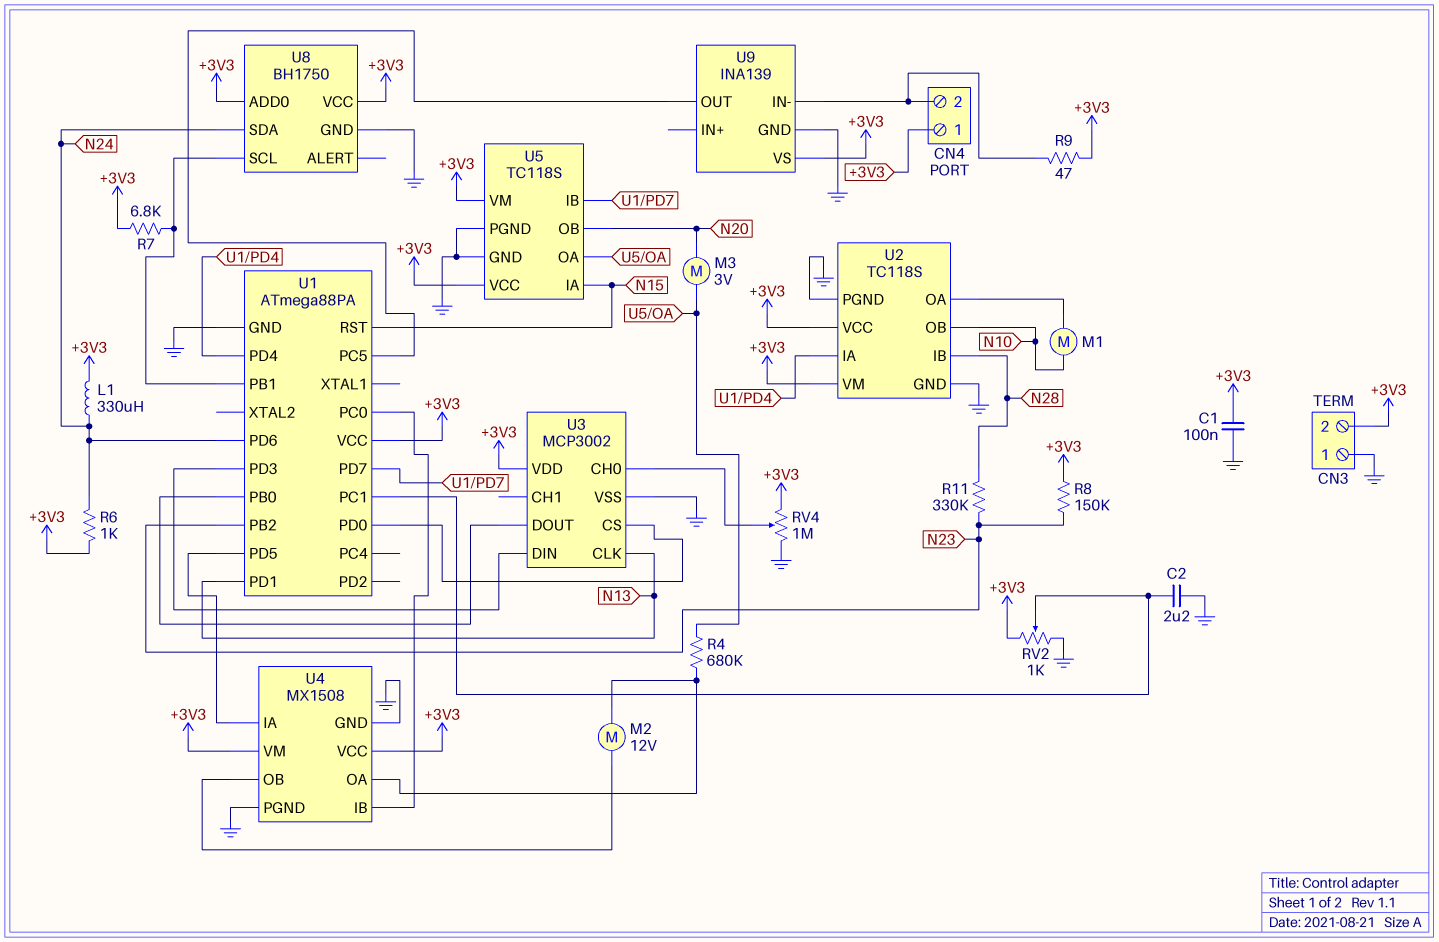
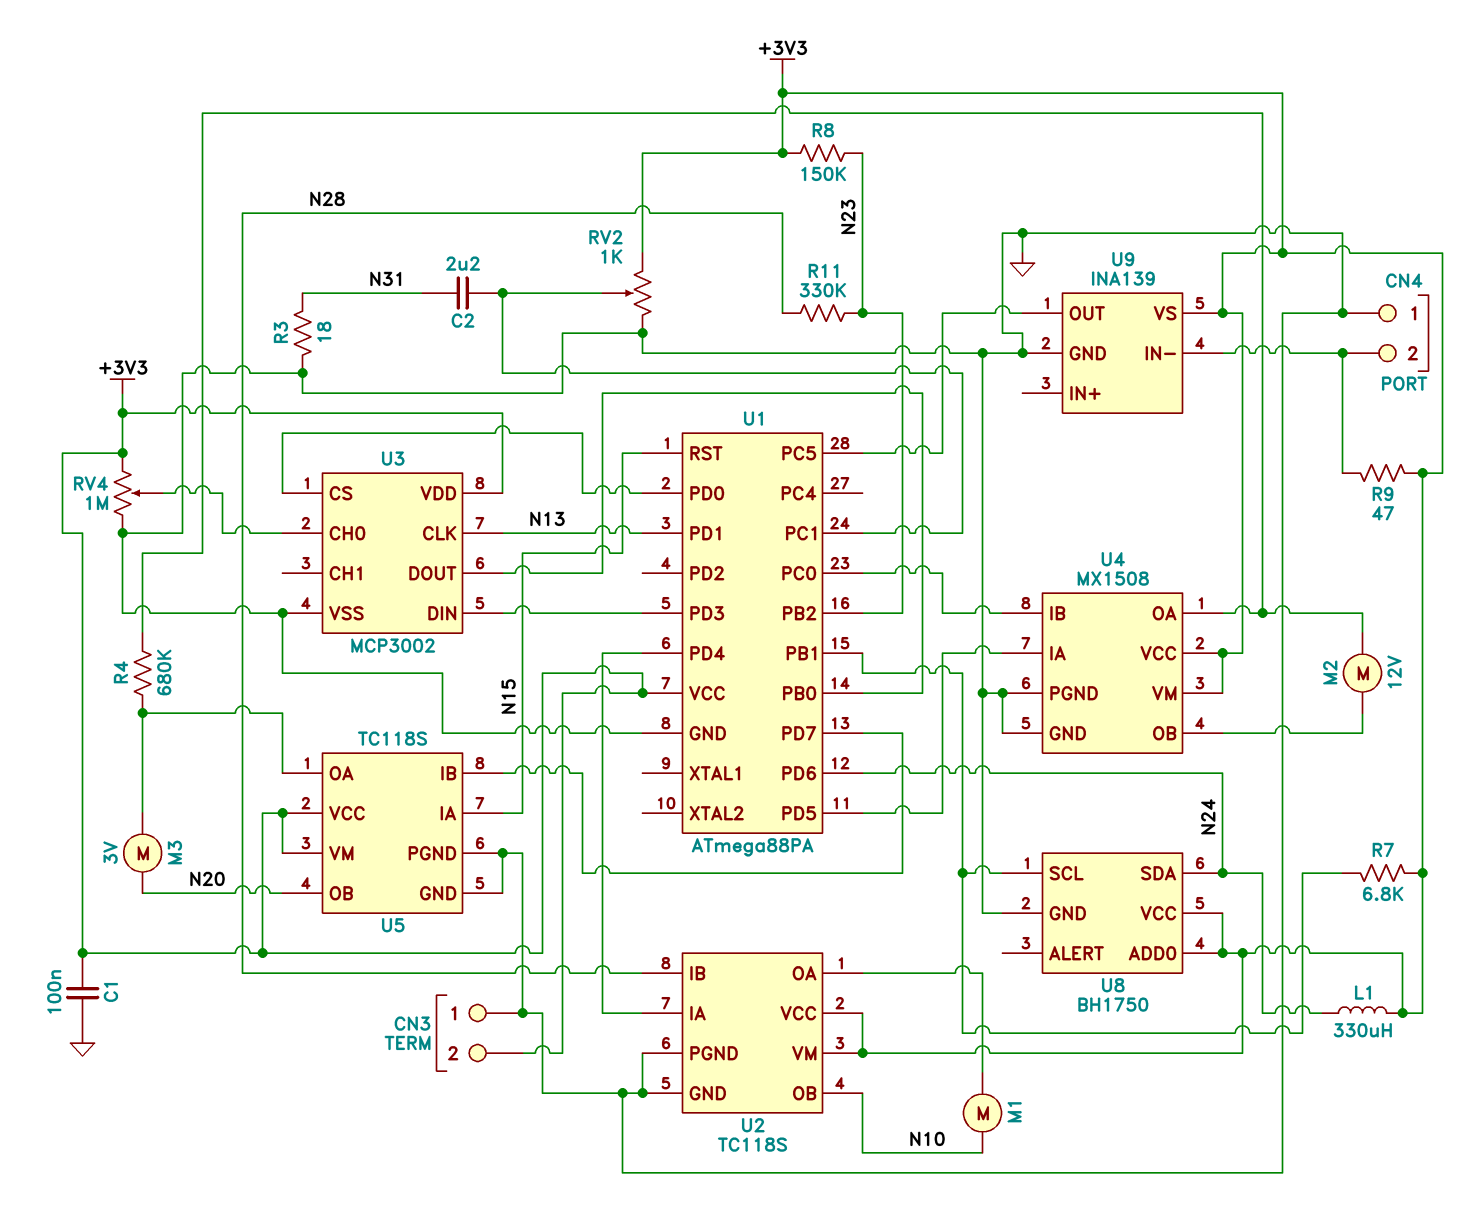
C2: 2.2uF (GND, U1/PC1) -> 2.2uF (N31, U1/PC1)
CN4 pin 1: +3V3 -> GND
R3: none -> 18 (GND, N31)
R6: 1k (+3V3, N24) -> none

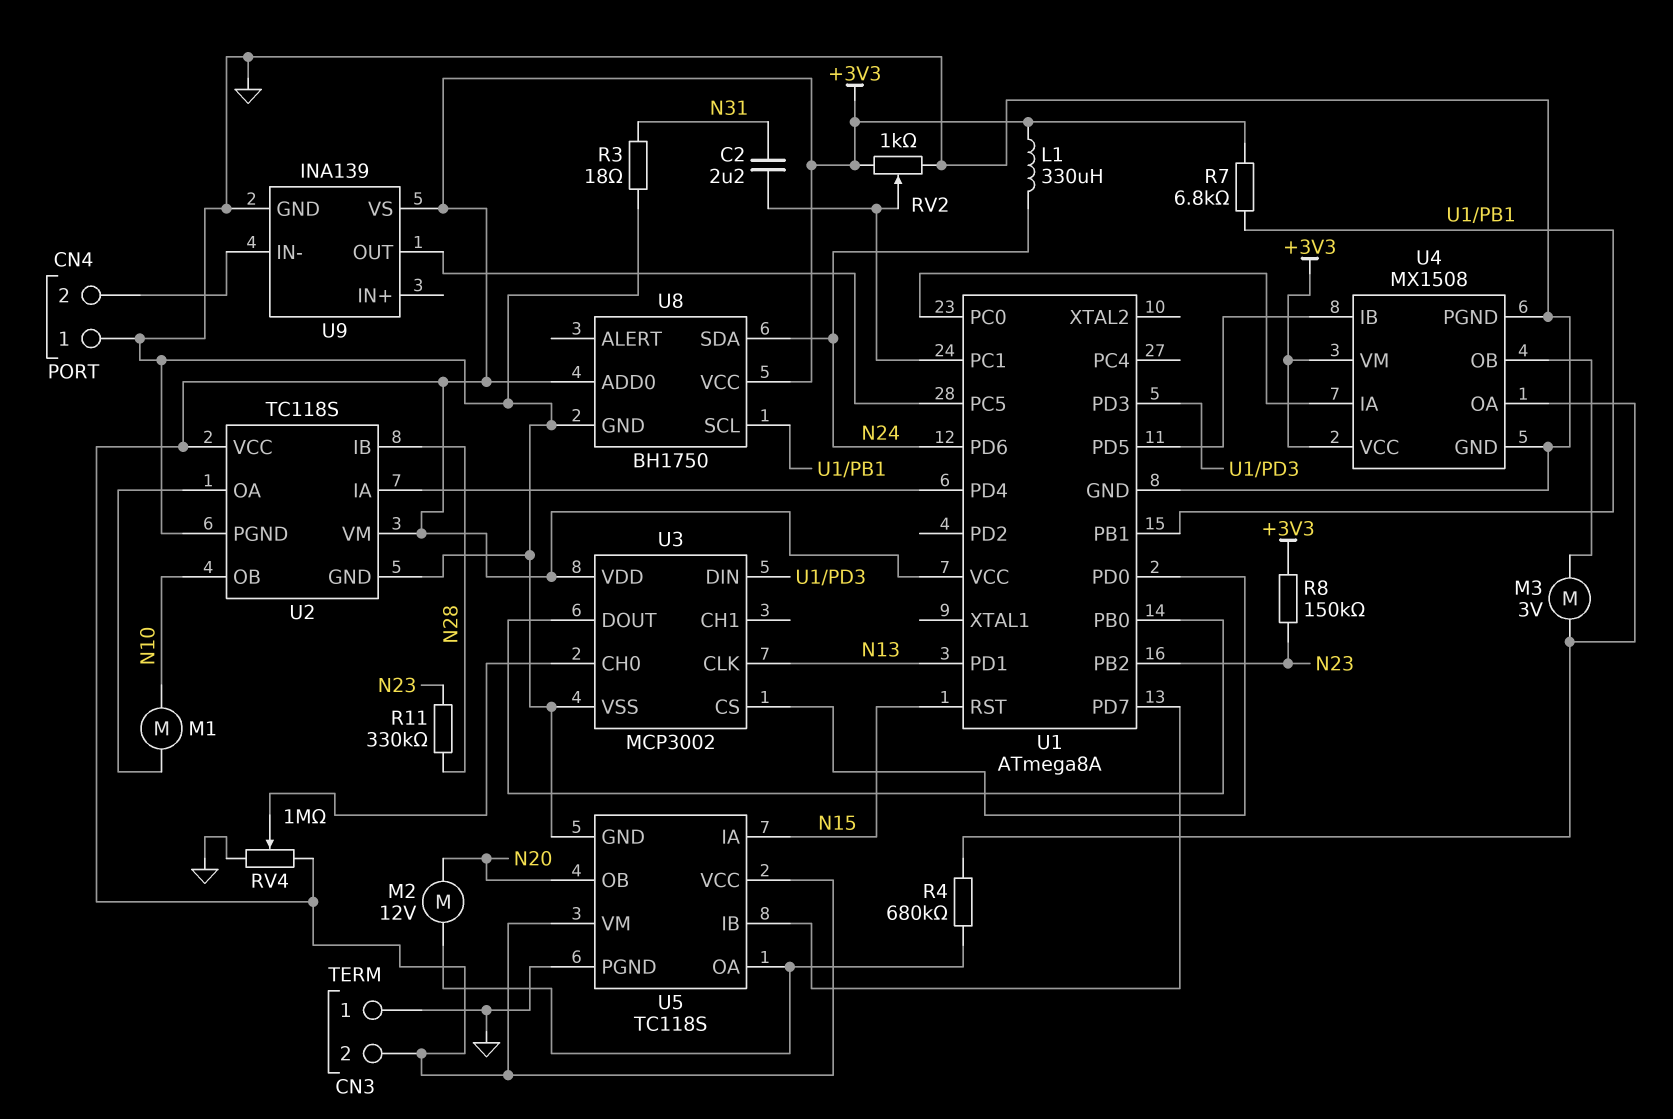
C1: 100nF (+3V3, GND) -> none
M2: motor 12V (U4/OA, U4/OB) -> motor 12V (N20, U5/OA)
M3: motor 3V (N20, U5/OA) -> motor 3V (U4/OA, U4/OB)
R9: 47 (+3V3, CN4/2) -> none
U1: ATmega88PA -> ATmega8A
U4 pin IA: U1/PD5 -> U1/PC0
U4 pin IB: U1/PC0 -> U1/PD5

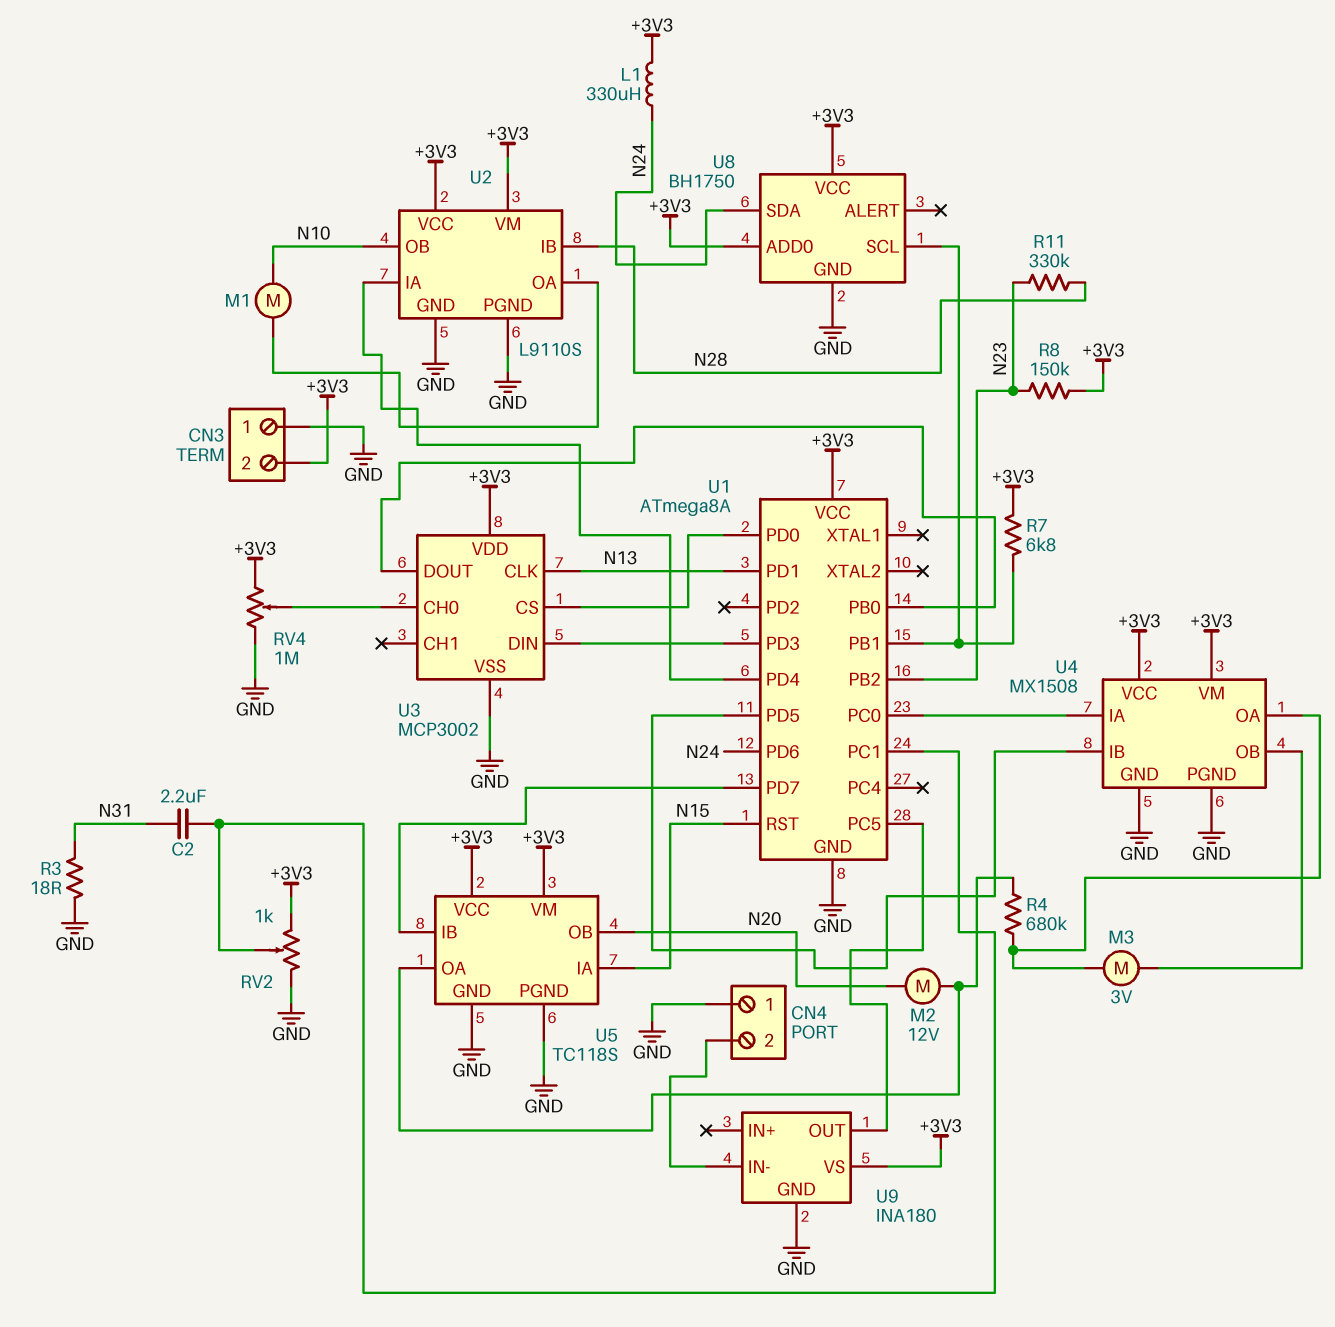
U2: TC118S -> L9110S
U9: INA139 -> INA180

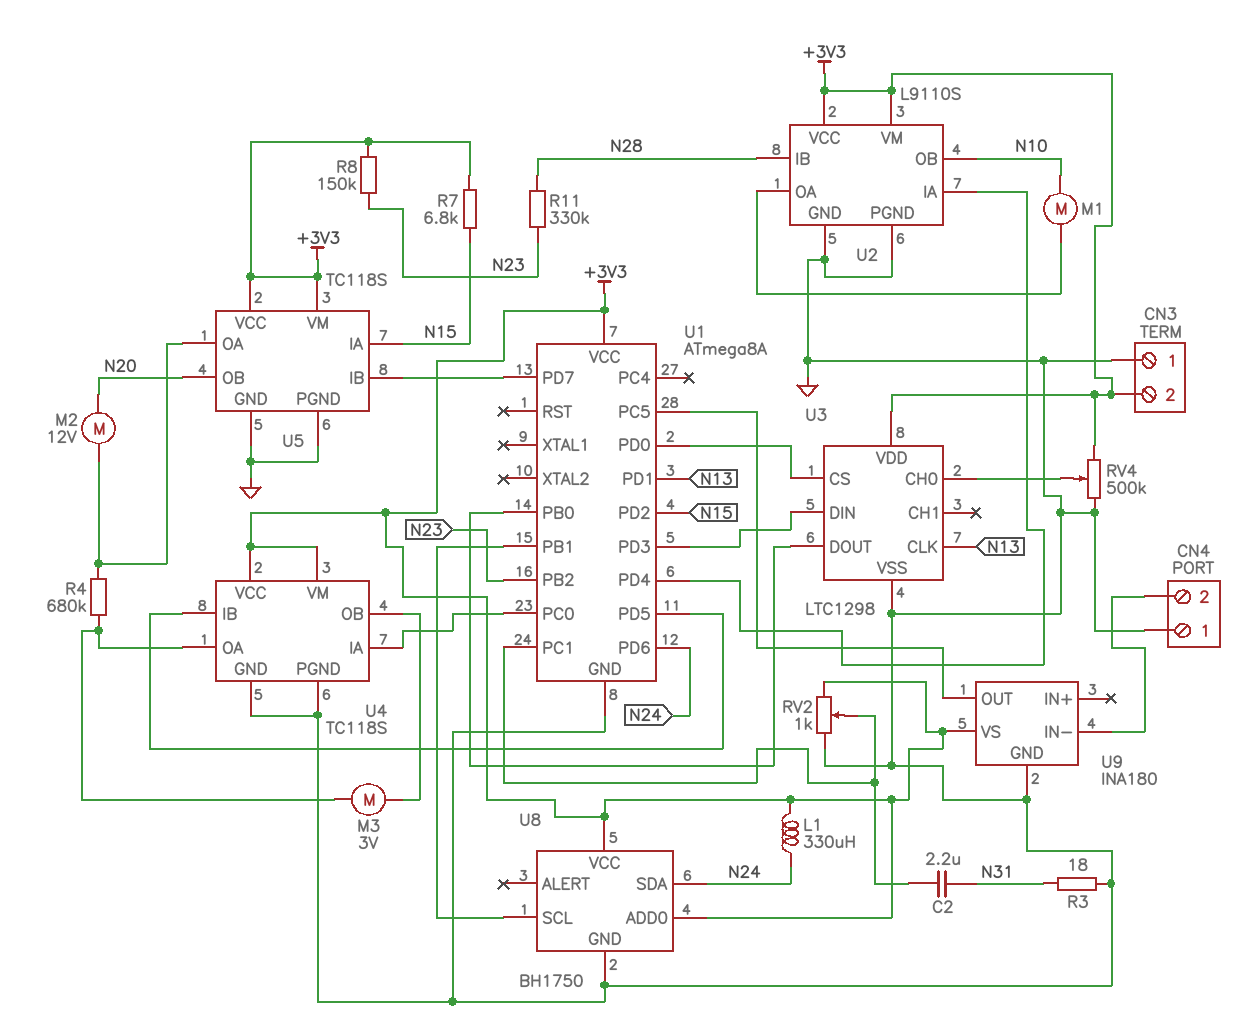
R7: 6.8k (+3V3, U1/PB1) -> 6.8k (+3V3, N15)
RV4: 1M (+3V3, GND, wiper U3/CH0) -> 500k (+3V3, GND, wiper U3/CH0)
U1 pin PD2: none -> N15
U1 pin RST: N15 -> none
U3: MCP3002 -> LTC1298
U4: MX1508 -> TC118S

